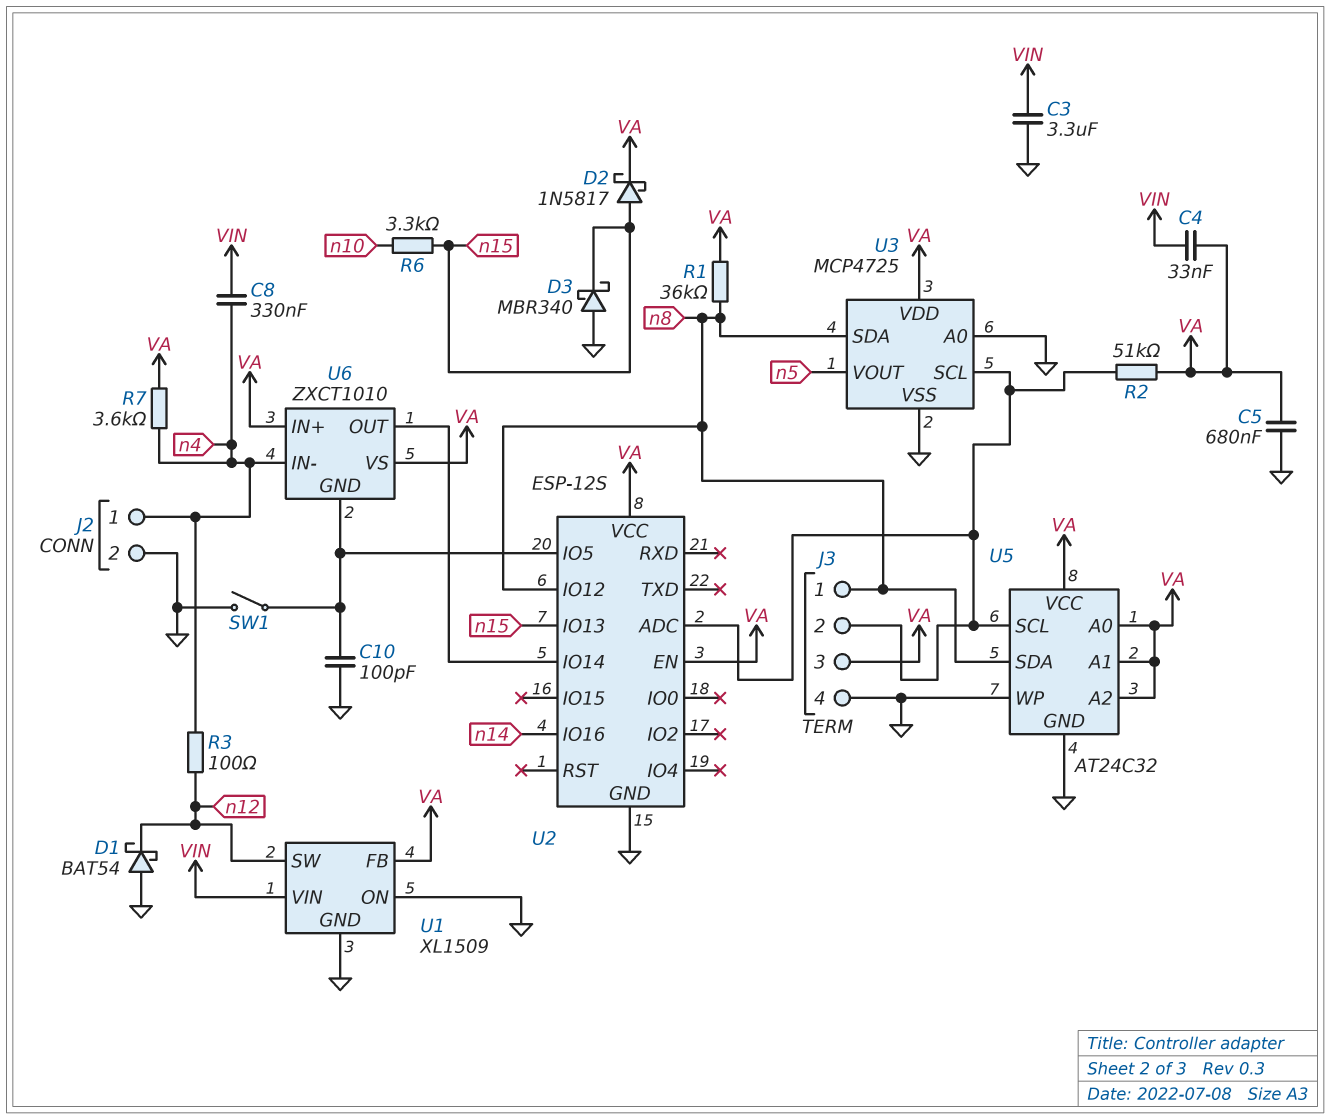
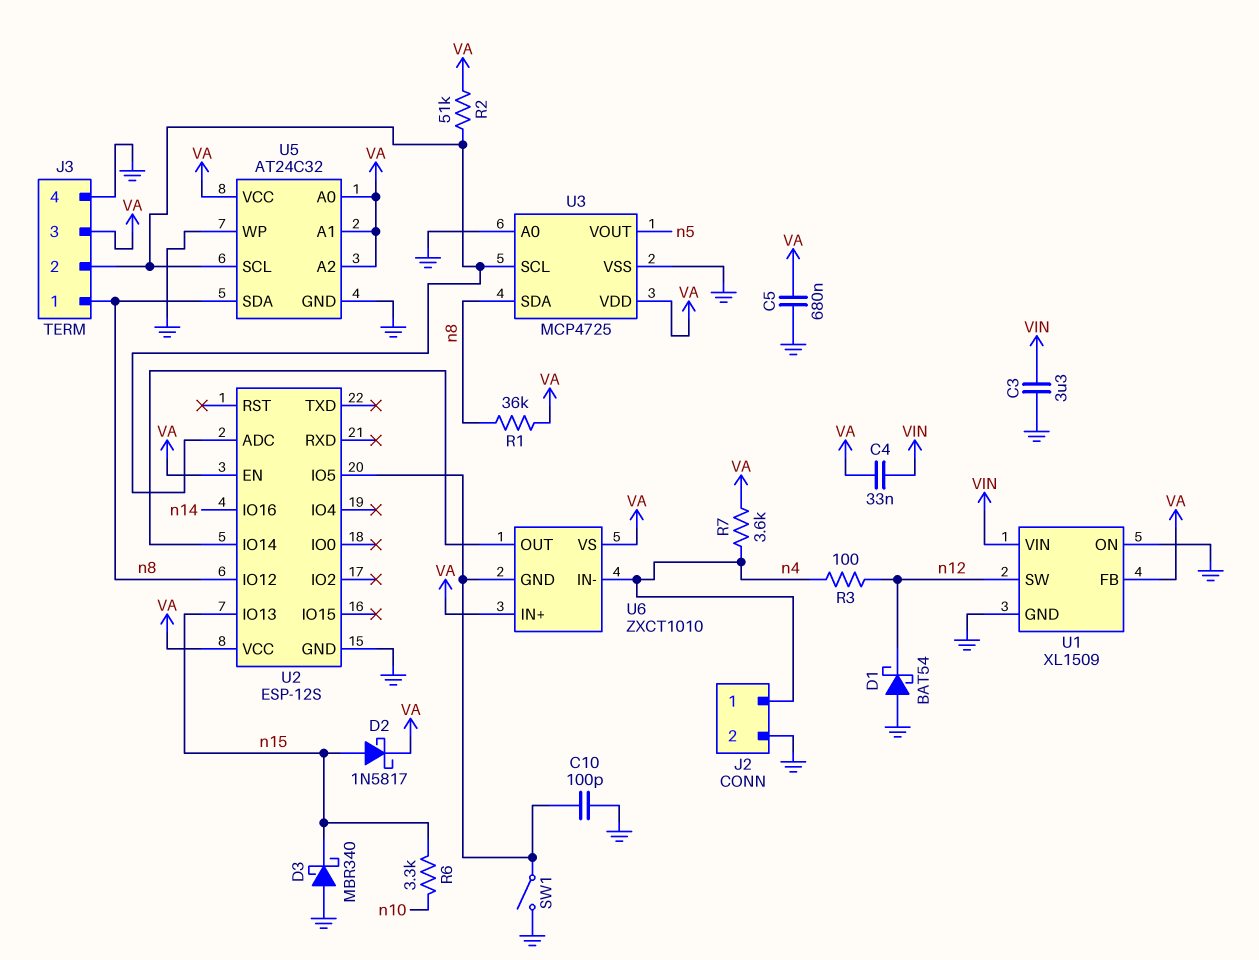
C8: 330nF (VIN, n4) -> none

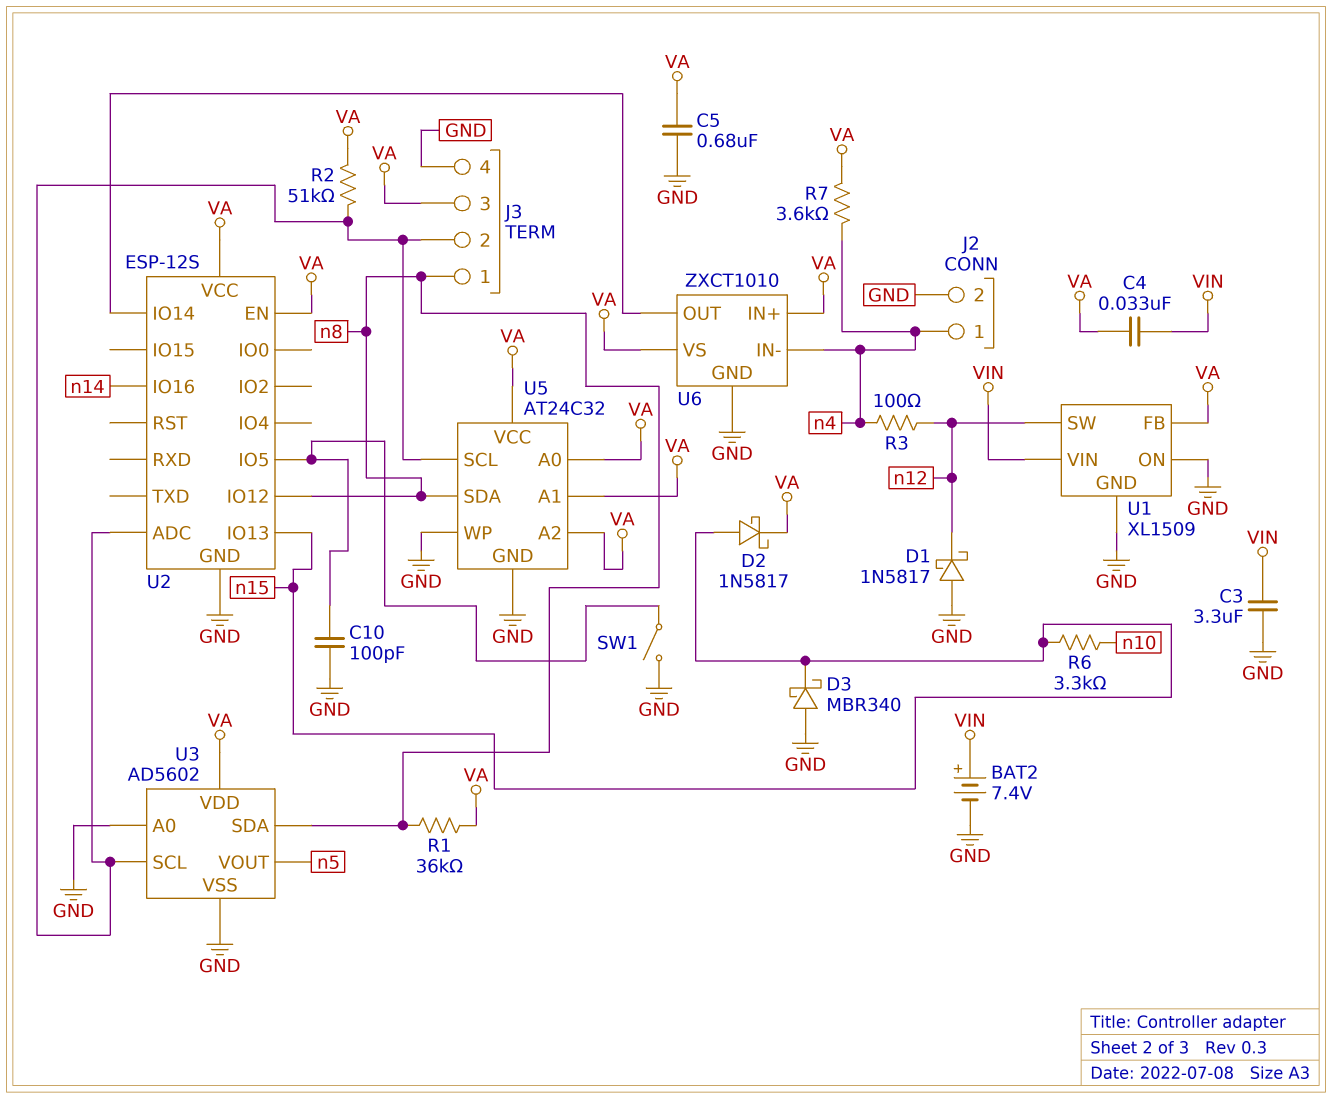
BAT2: none -> 7.4V (plus VIN, minus GND)
D1: schottky BAT54 (A GND, K n12) -> schottky 1N5817 (A GND, K n12)
U3: MCP4725 -> AD5602
U6 pin GND: U2/IO5 -> GND

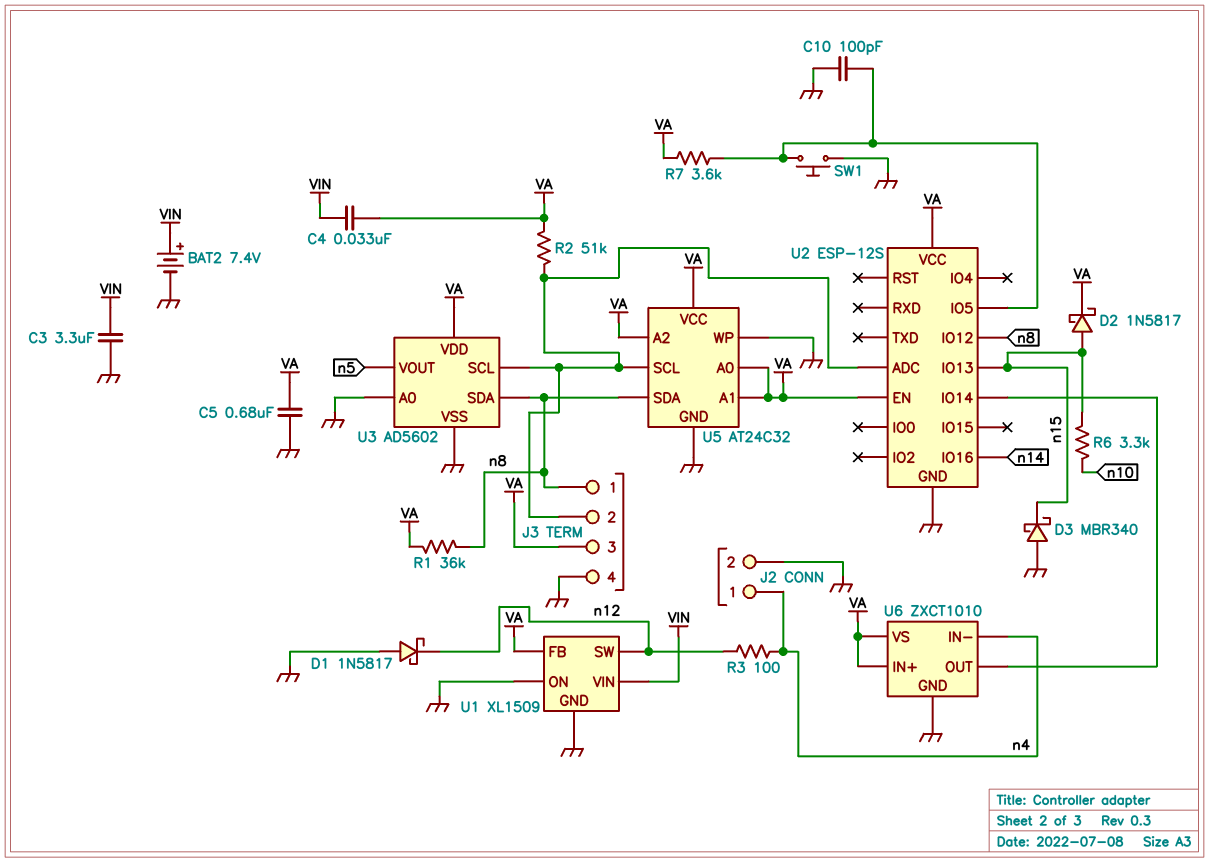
R7: 3.6k (VA, n4) -> 3.6k (U2/IO5, VA)
SW1: switch (GND, U2/IO5) -> button (GND, U2/IO5)

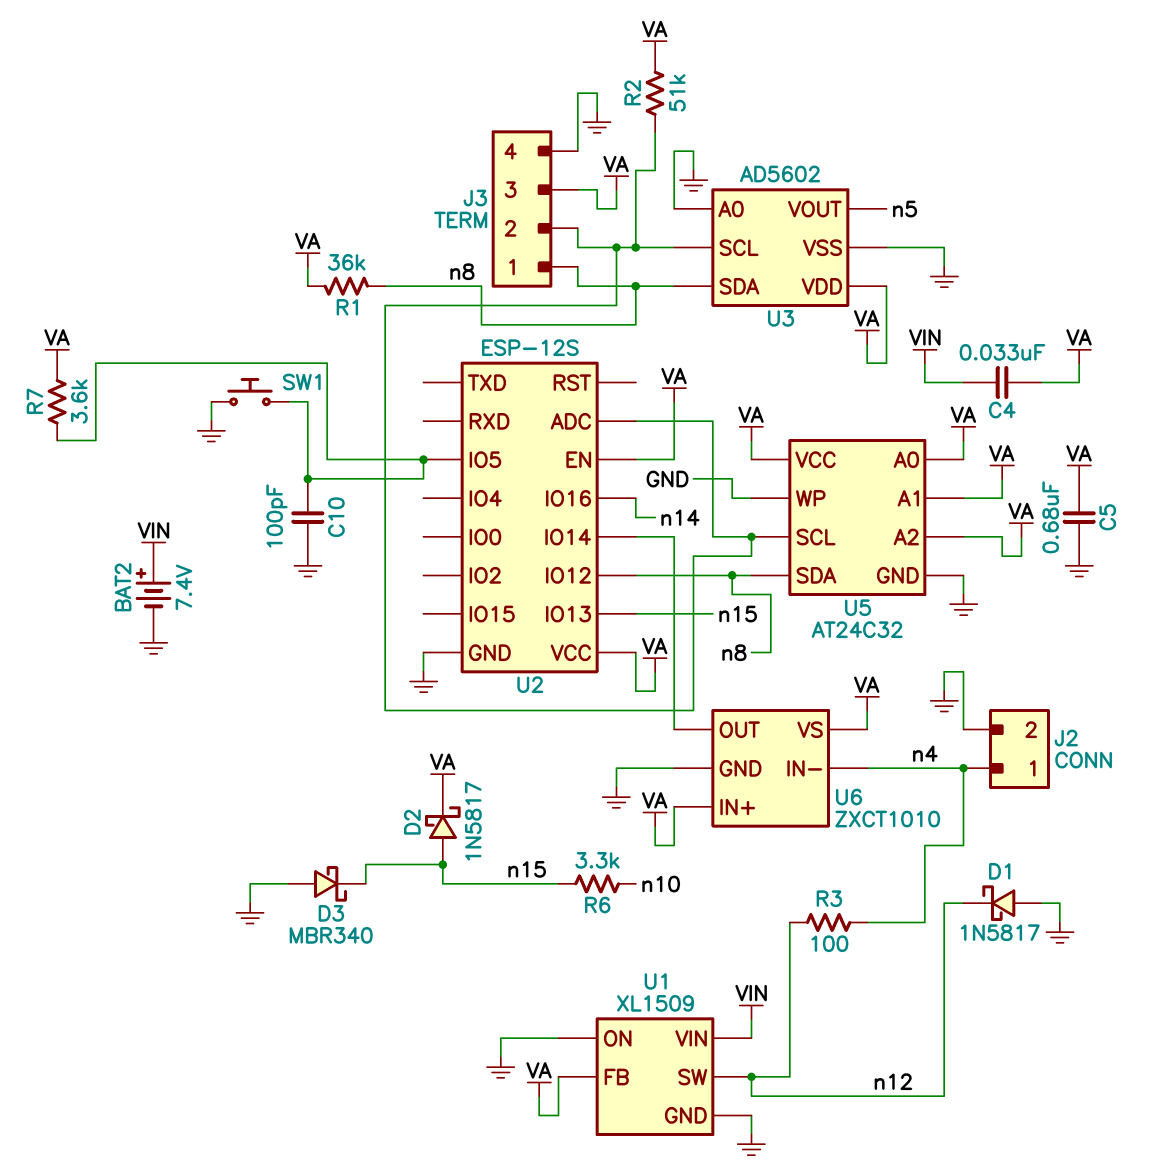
C3: 3.3uF (GND, VIN) -> none

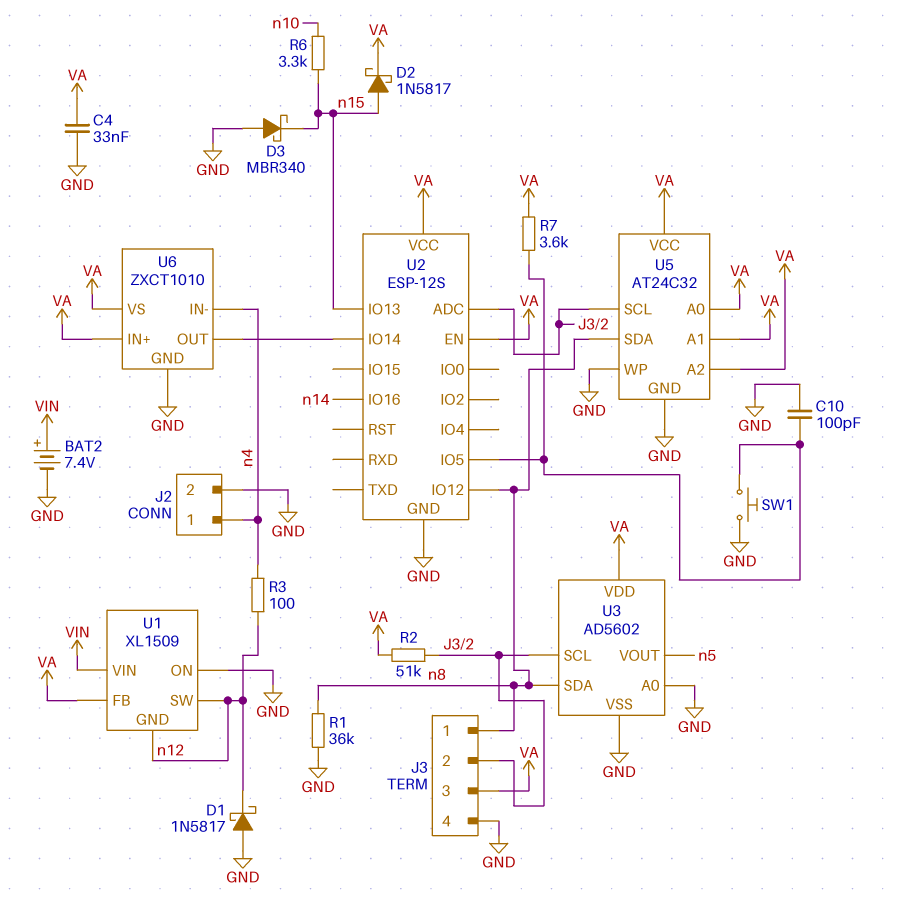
C4: 33nF (VA, VIN) -> 33nF (GND, VA)
C5: 680nF (GND, VA) -> none
R1: 36k (VA, n8) -> 36k (GND, n8)
U1 pin GND: GND -> n12

